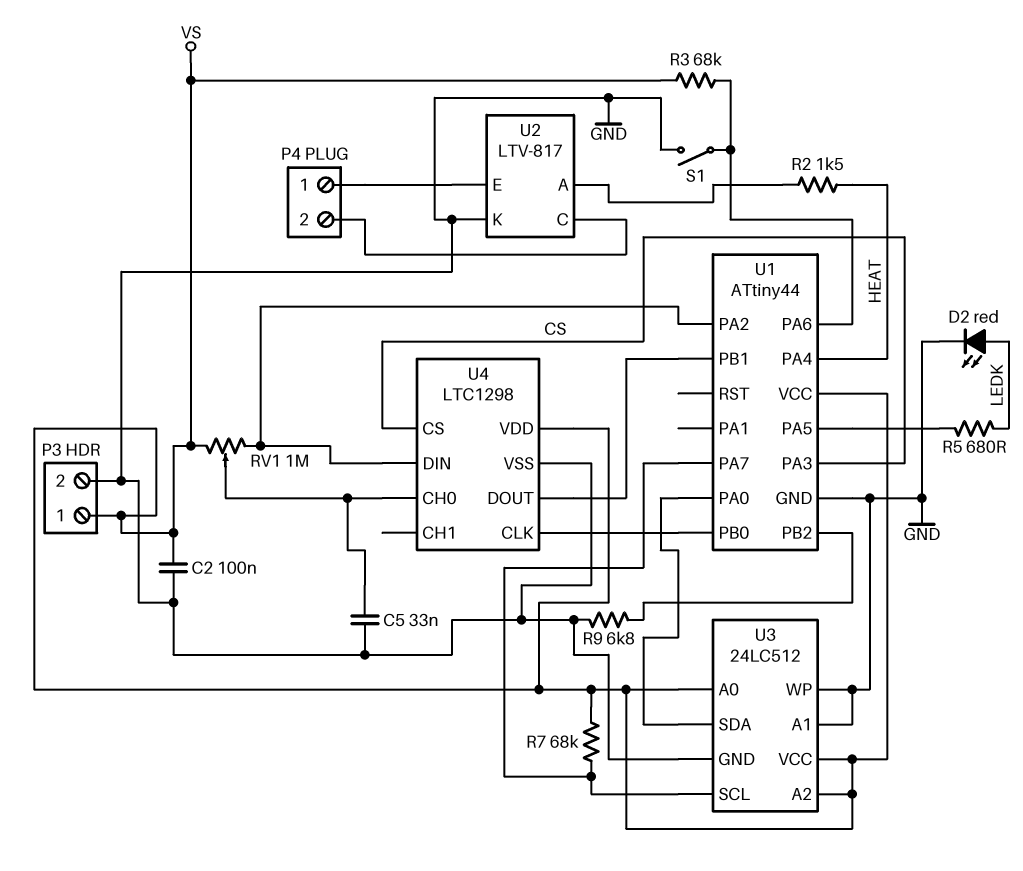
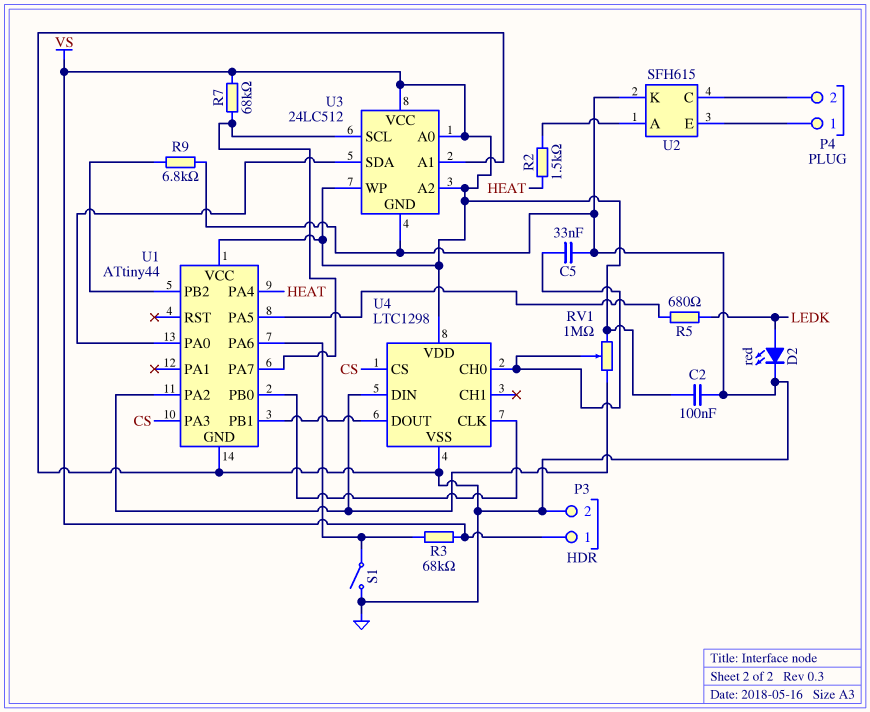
U2: LTV-817 -> SFH615
U3 pin WP: GND -> VS

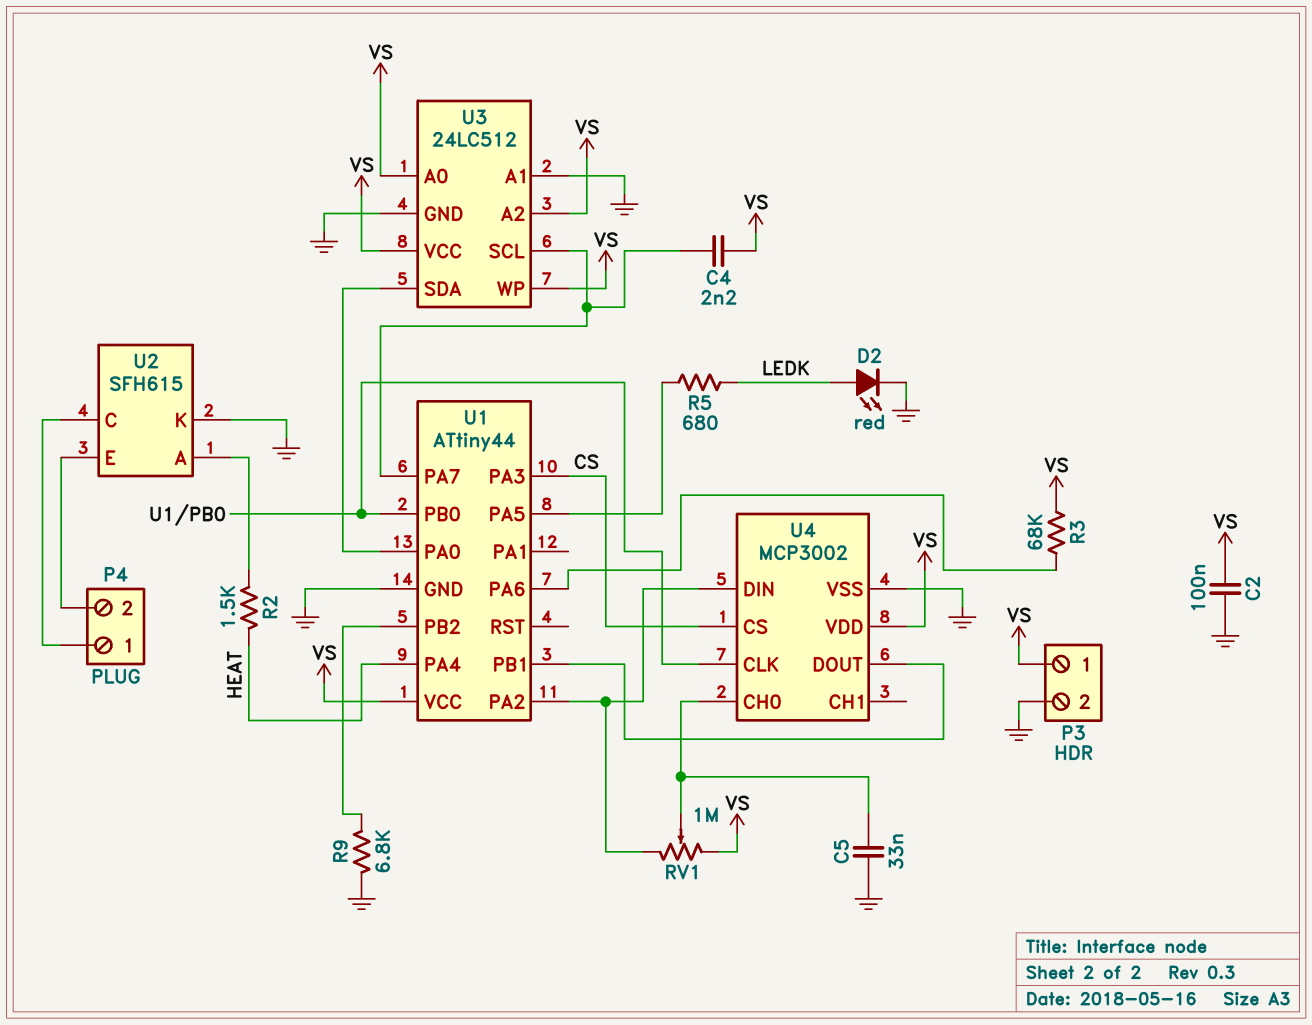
C4: none -> 2.2nF (U1/PA7, VS)
R7: 68k (U1/PA7, VS) -> none
S1: switch (GND, U1/PA6) -> none
U2 pin C: P4/2 -> P4/1
U2 pin E: P4/1 -> P4/2
U4: LTC1298 -> MCP3002

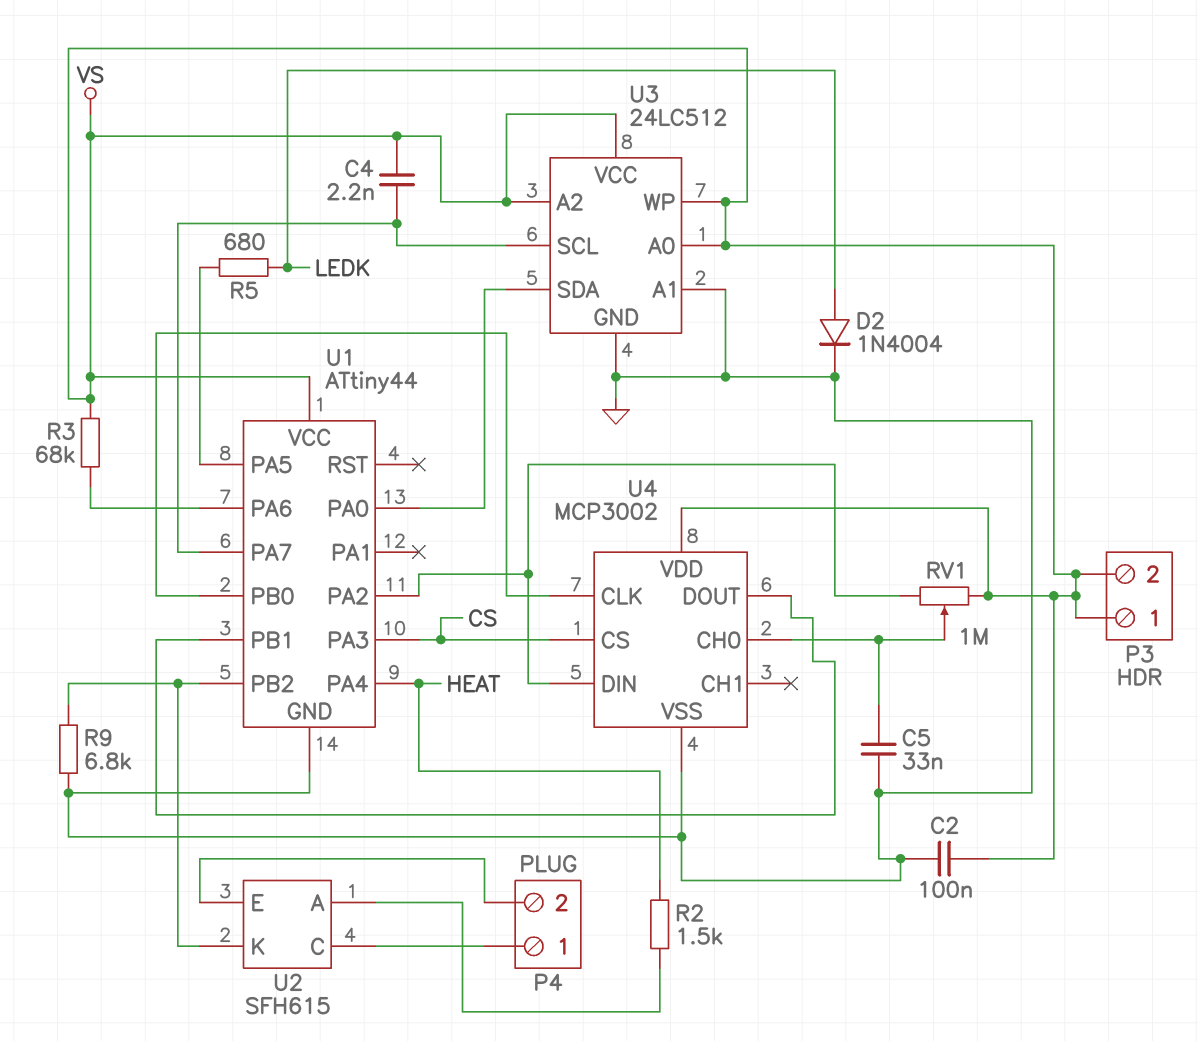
D2: LED red (A LEDK, K GND) -> diode 1N4004 (A LEDK, K GND)
P3 pin 2: GND -> VS
U2 pin K: GND -> U1/PB2

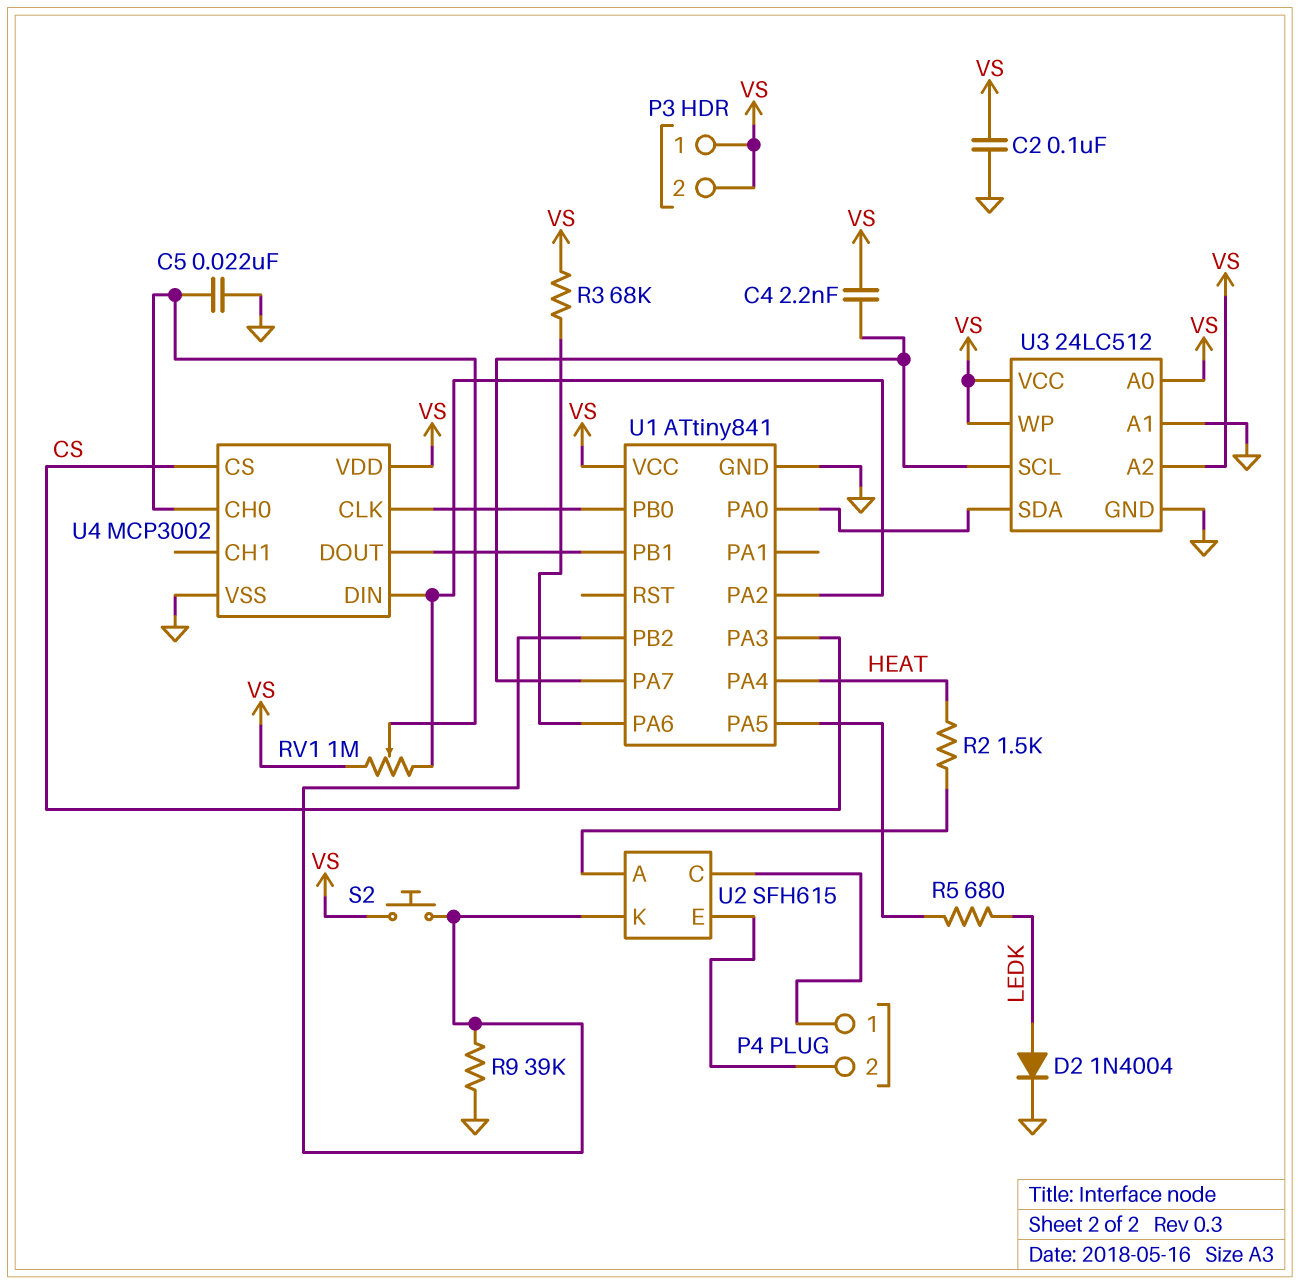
C5: 33nF (GND, U4/CH0) -> 22nF (GND, U4/CH0)
R9: 6.8k (GND, U1/PB2) -> 39k (GND, U1/PB2)
S2: none -> button (U1/PB2, VS)
U1: ATtiny44 -> ATtiny841

